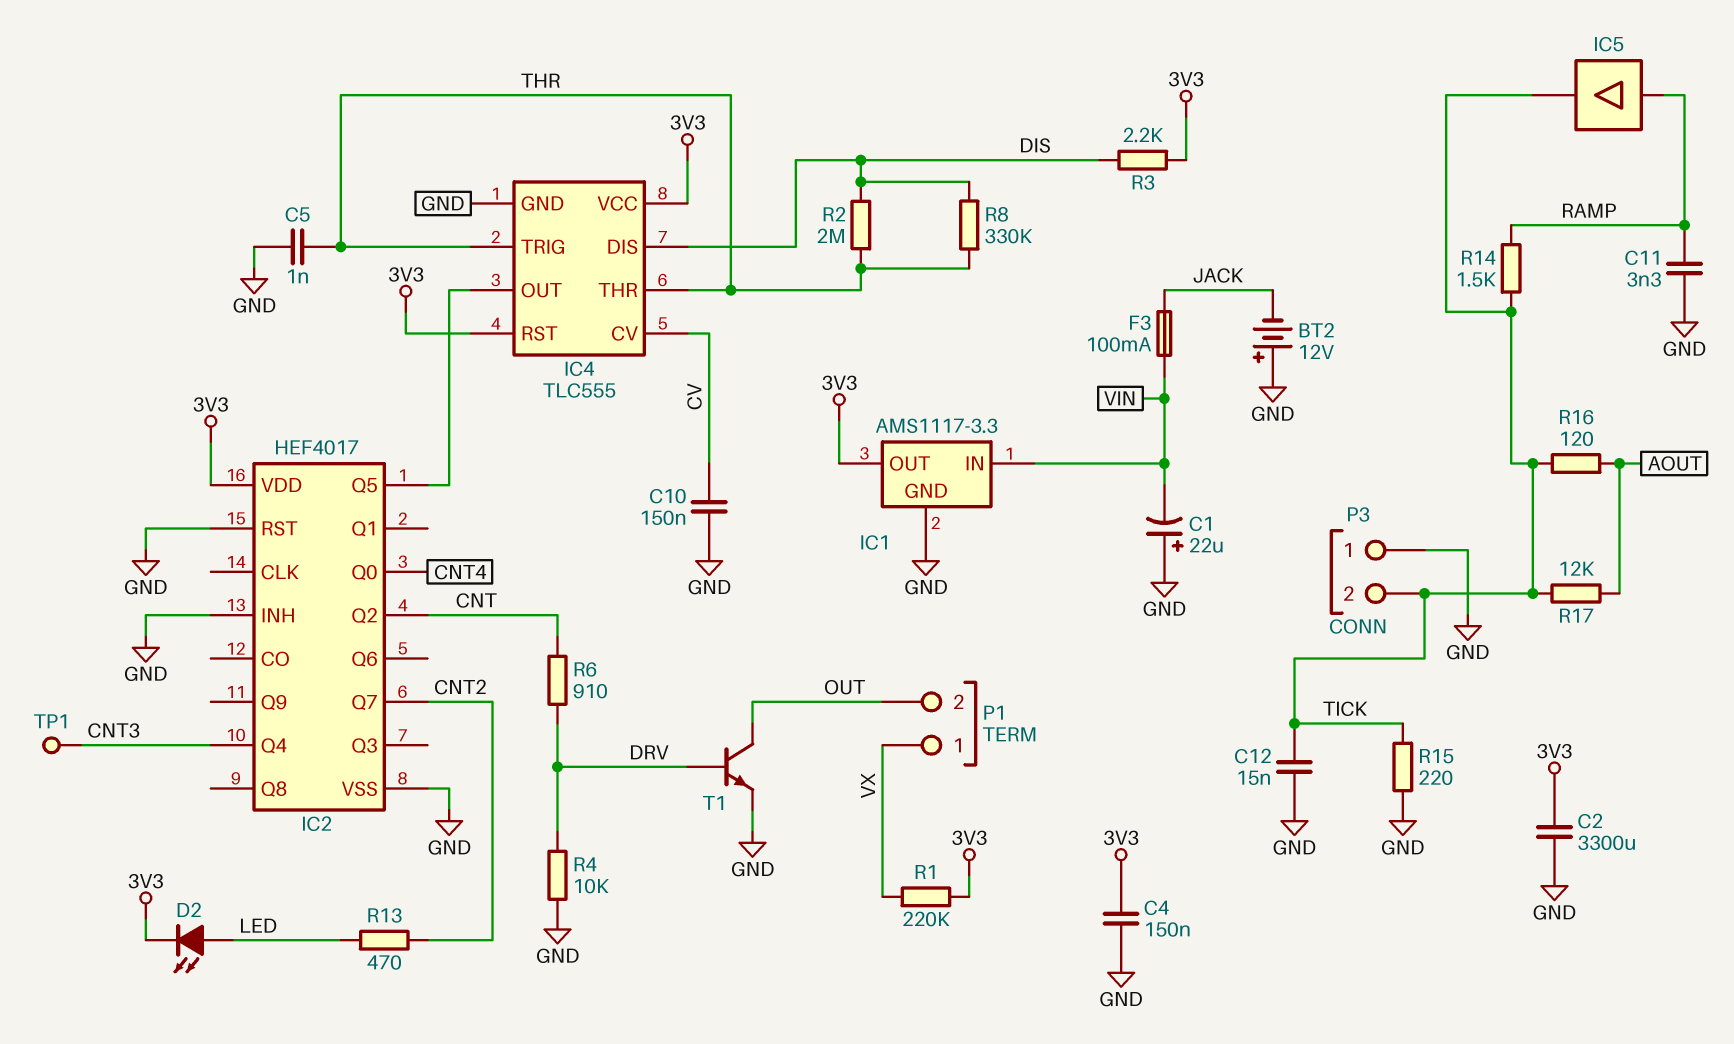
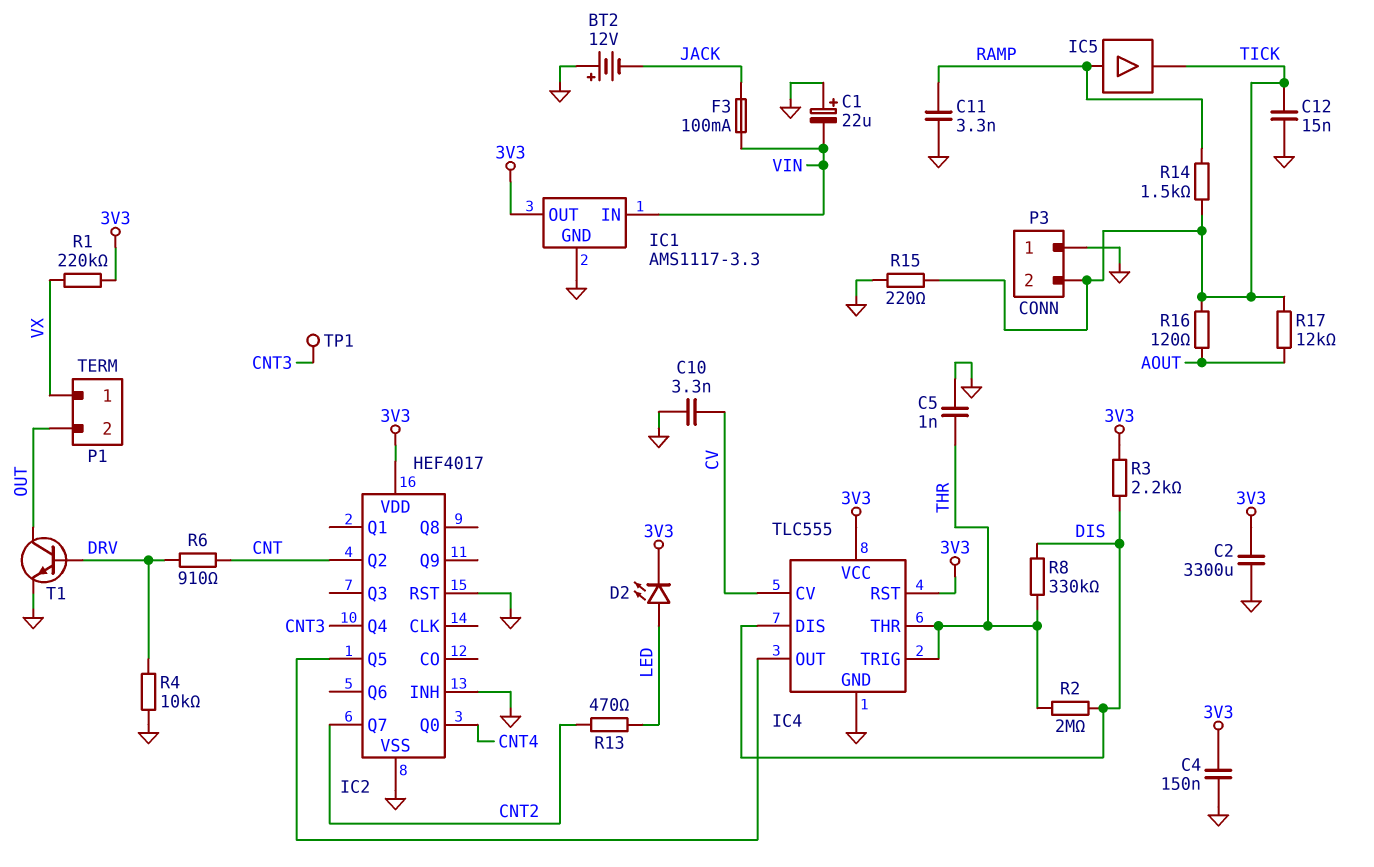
C10: 150nF (CV, GND) -> 3.3nF (CV, GND)

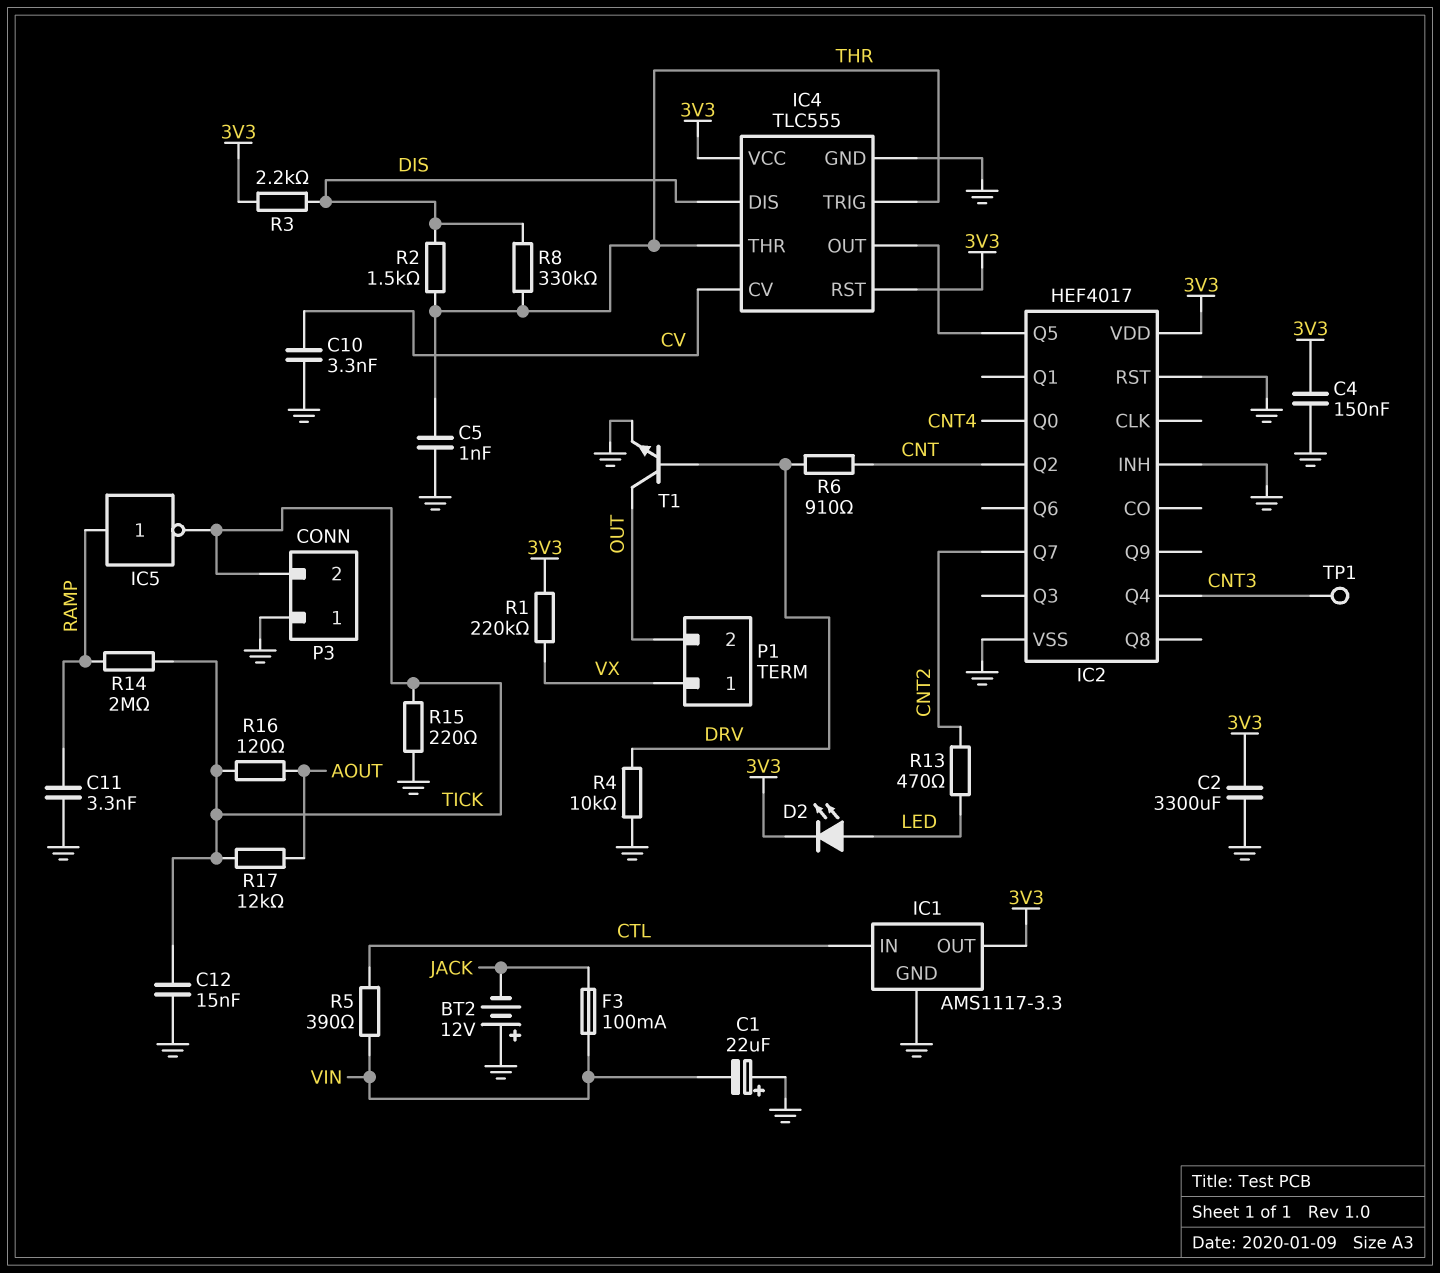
IC1 pin IN: VIN -> CTL
IC5: buffer (in RAMP, out TICK) -> NOT (in RAMP, out TICK)
R2: 2M (DIS, THR) -> 1.5k (DIS, THR)
R5: none -> 390 (CTL, VIN)
R14: 1.5k (RAMP, TICK) -> 2M (RAMP, TICK)

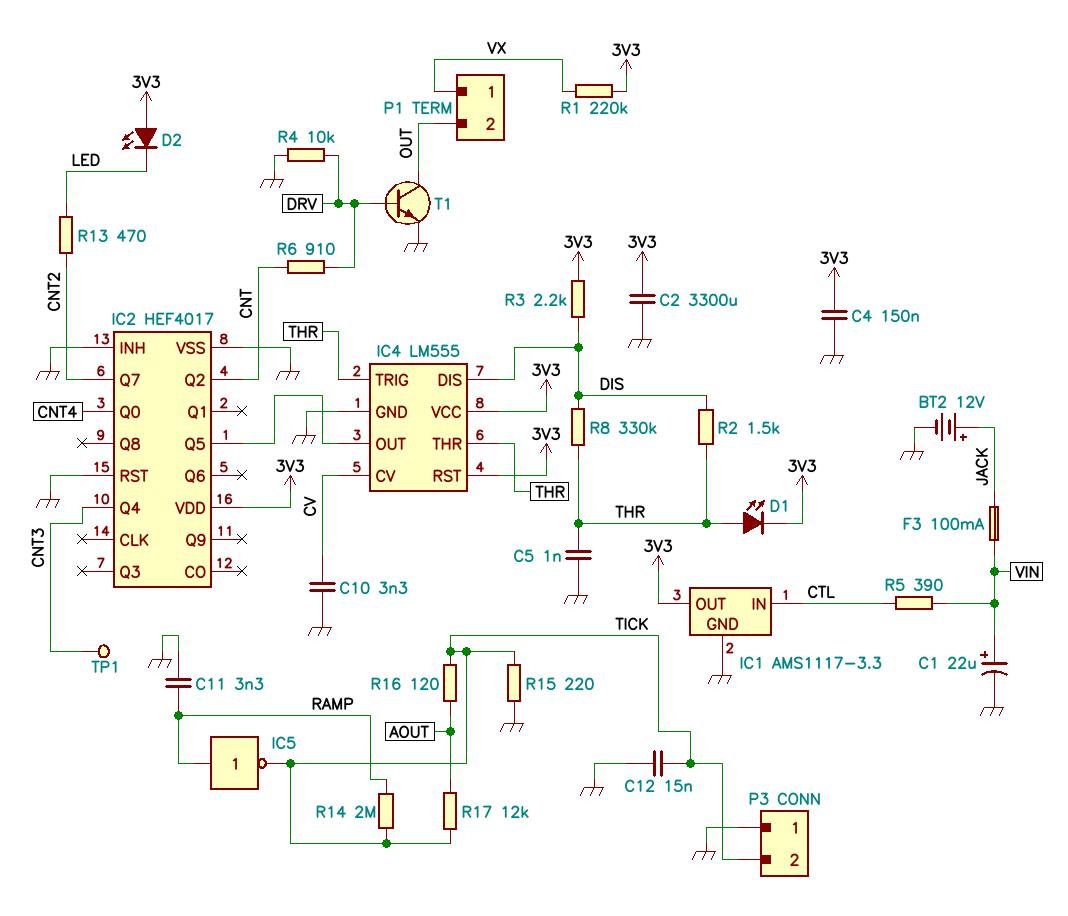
BT2: 12V (plus GND, minus JACK) -> 12V (plus JACK, minus GND)
C1: 22uF (plus GND, minus VIN) -> 22uF (plus VIN, minus GND)
D1: none -> LED (A THR, K 3V3)
D2: LED (A LED, K 3V3) -> LED (A 3V3, K LED)
IC4: TLC555 -> LM555

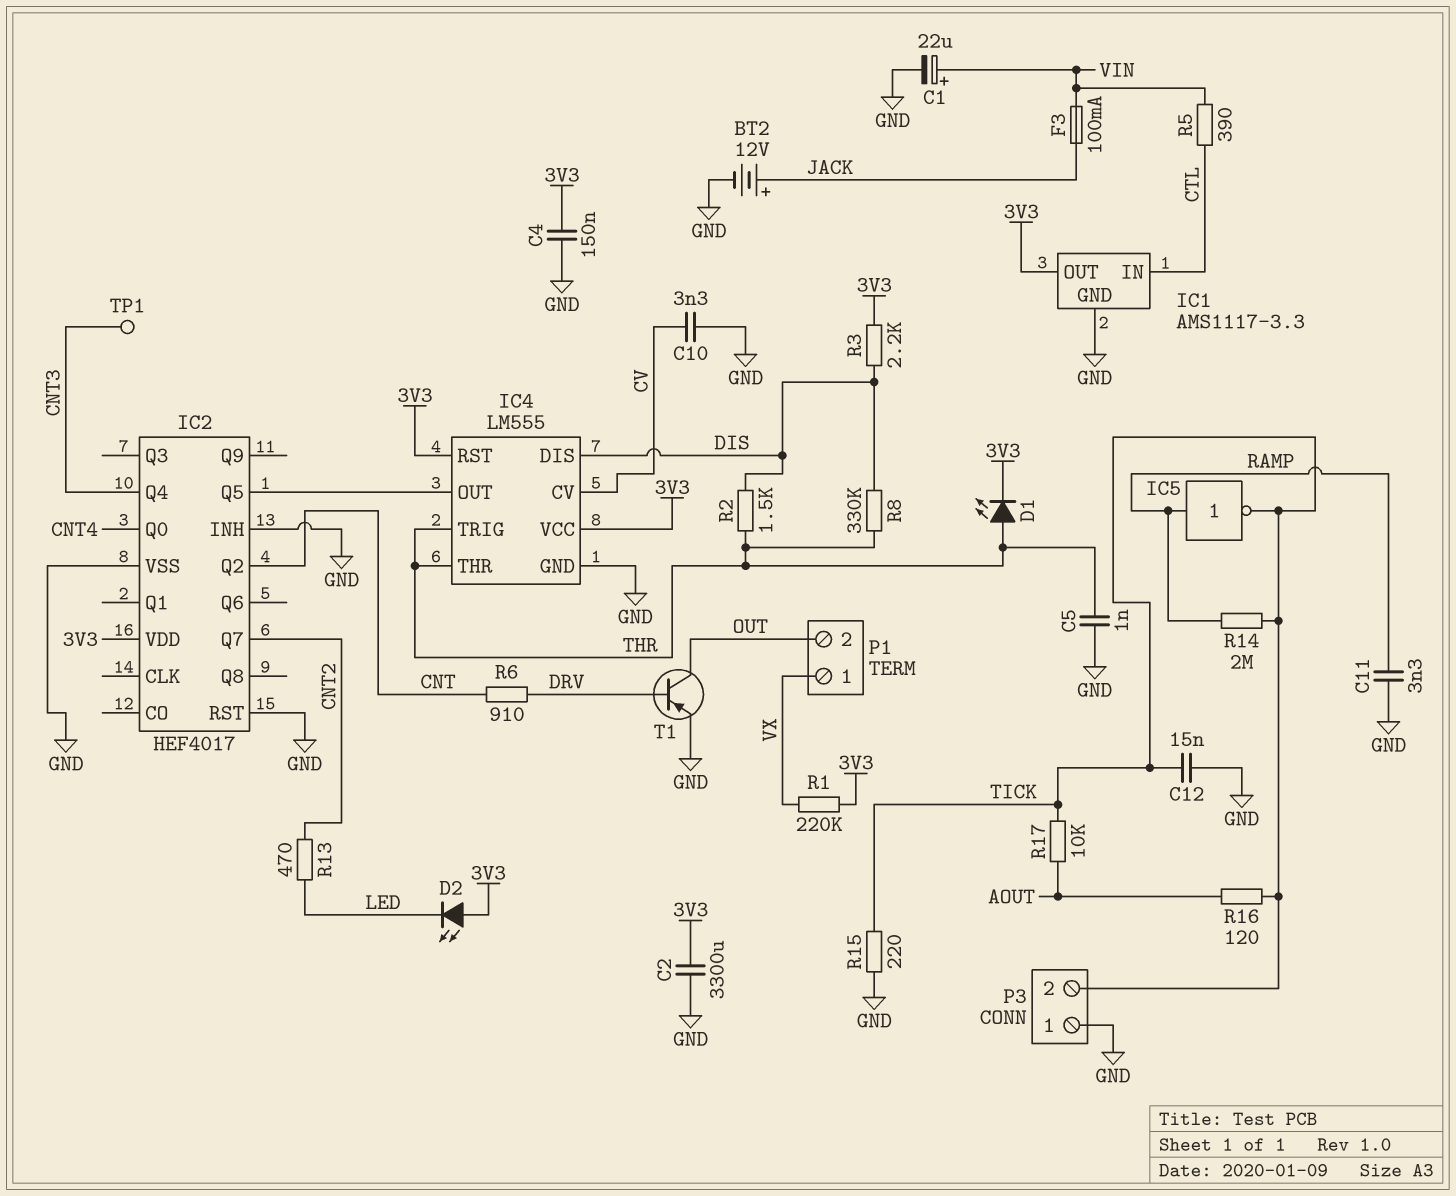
R4: 10k (DRV, GND) -> none
R17: 12k (AOUT, TICK) -> 10k (AOUT, TICK)
T1: NPN (B DRV, C OUT, E GND) -> PNP (B DRV, C OUT, E GND)

